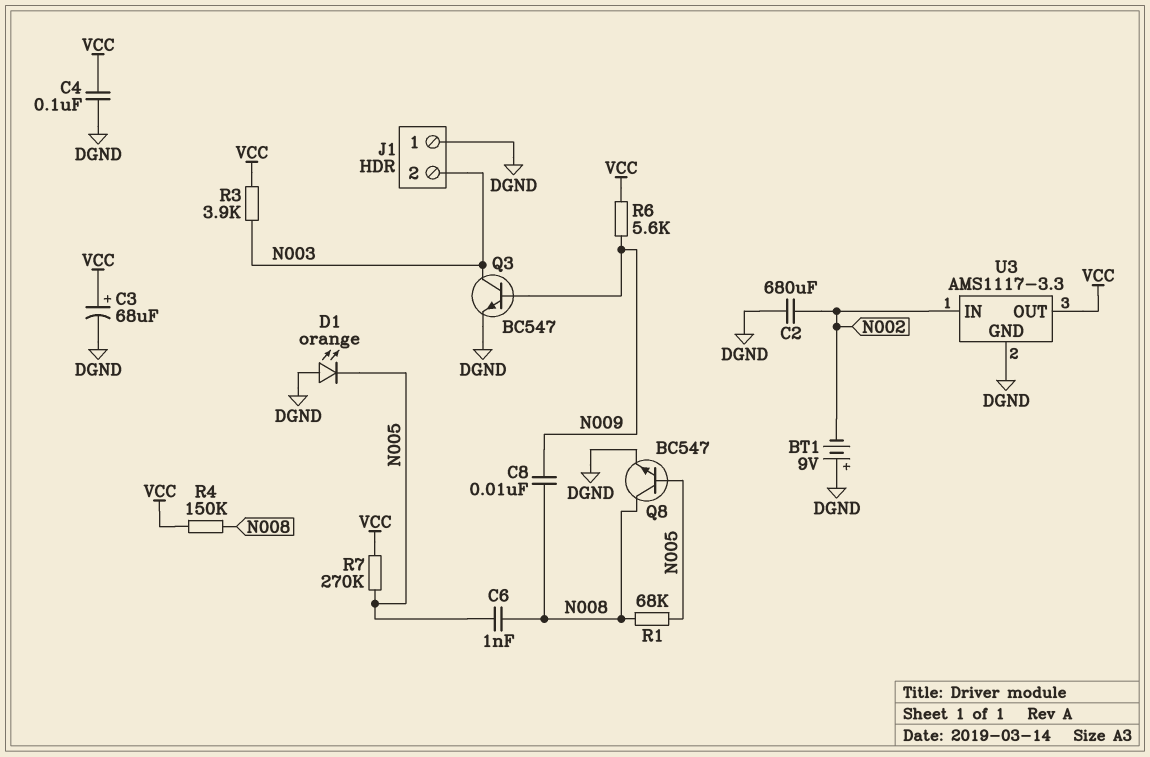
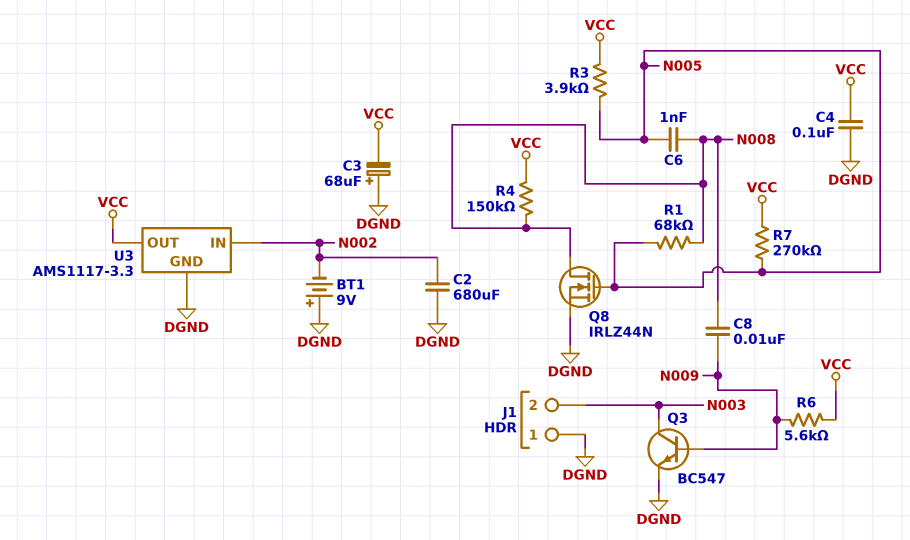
C3: 68uF (plus VCC, minus DGND) -> 68uF (plus DGND, minus VCC)
D1: LED orange (A DGND, K N005) -> none
Q8: NPN BC547 (B N005, C N008, E DGND) -> NMOS IRLZ44N (G N005, D N008, S DGND)
R3: 3.9k (N003, VCC) -> 3.9k (N005, VCC)

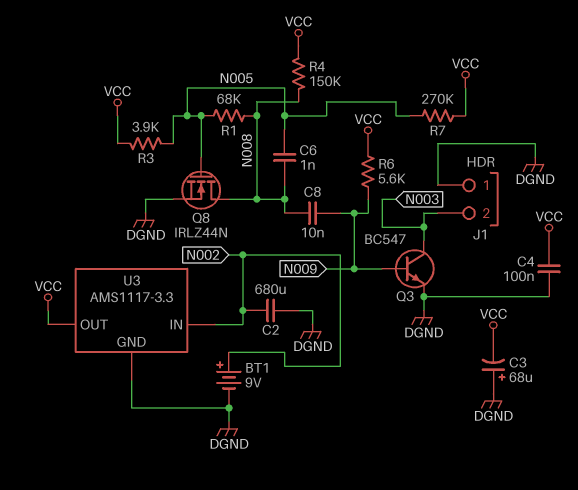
BT1: 9V (plus DGND, minus N002) -> 9V (plus N002, minus DGND)

